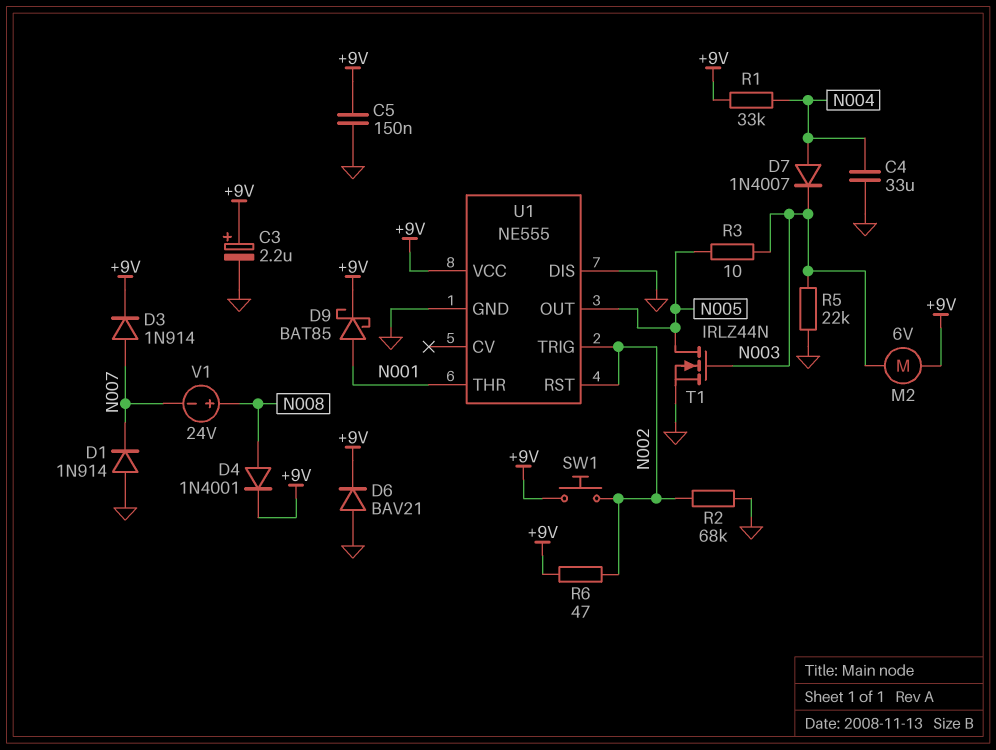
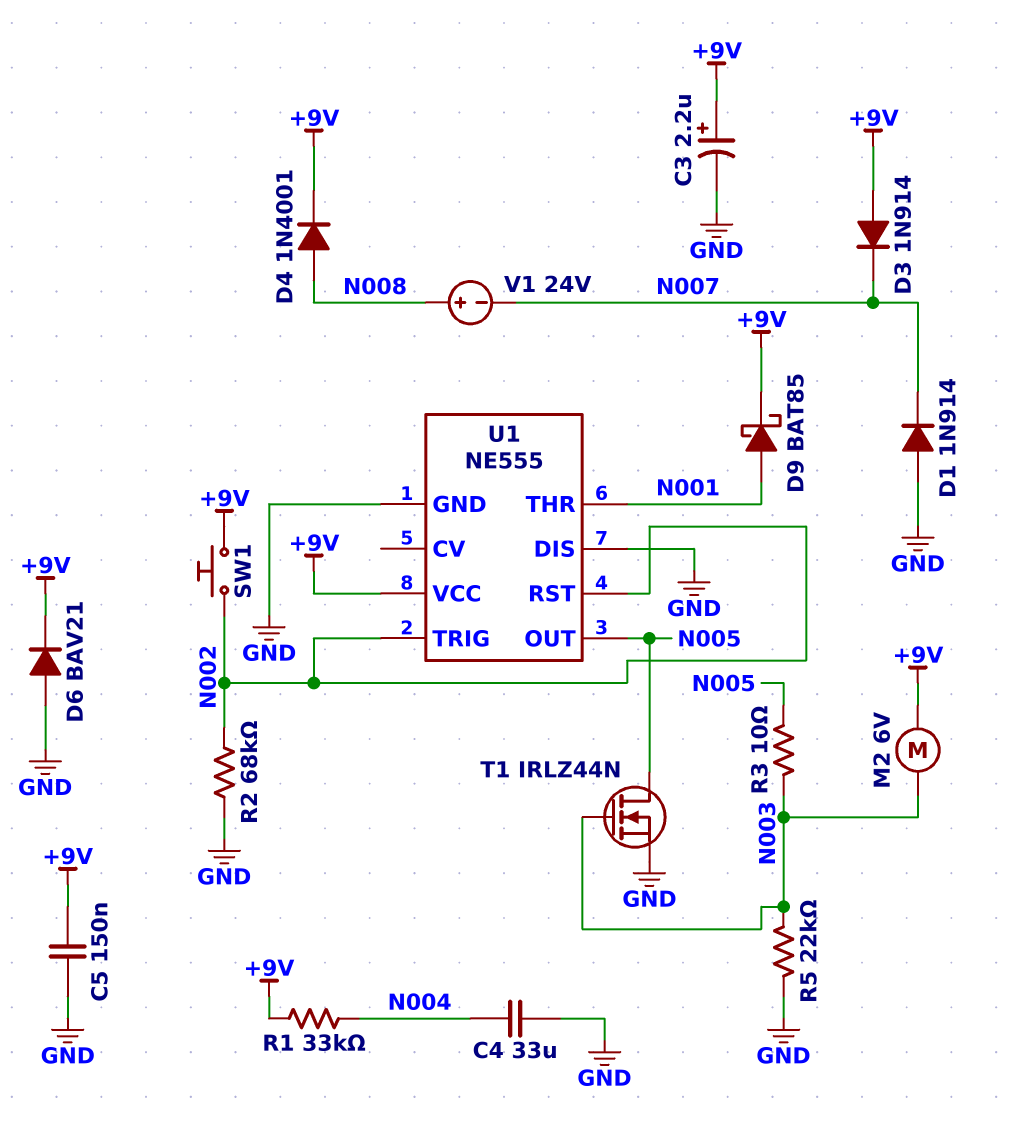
D3: diode 1N914 (A N007, K +9V) -> diode 1N914 (A +9V, K N007)
D7: diode 1N4007 (A N004, K N003) -> none
R6: 47 (+9V, N002) -> none

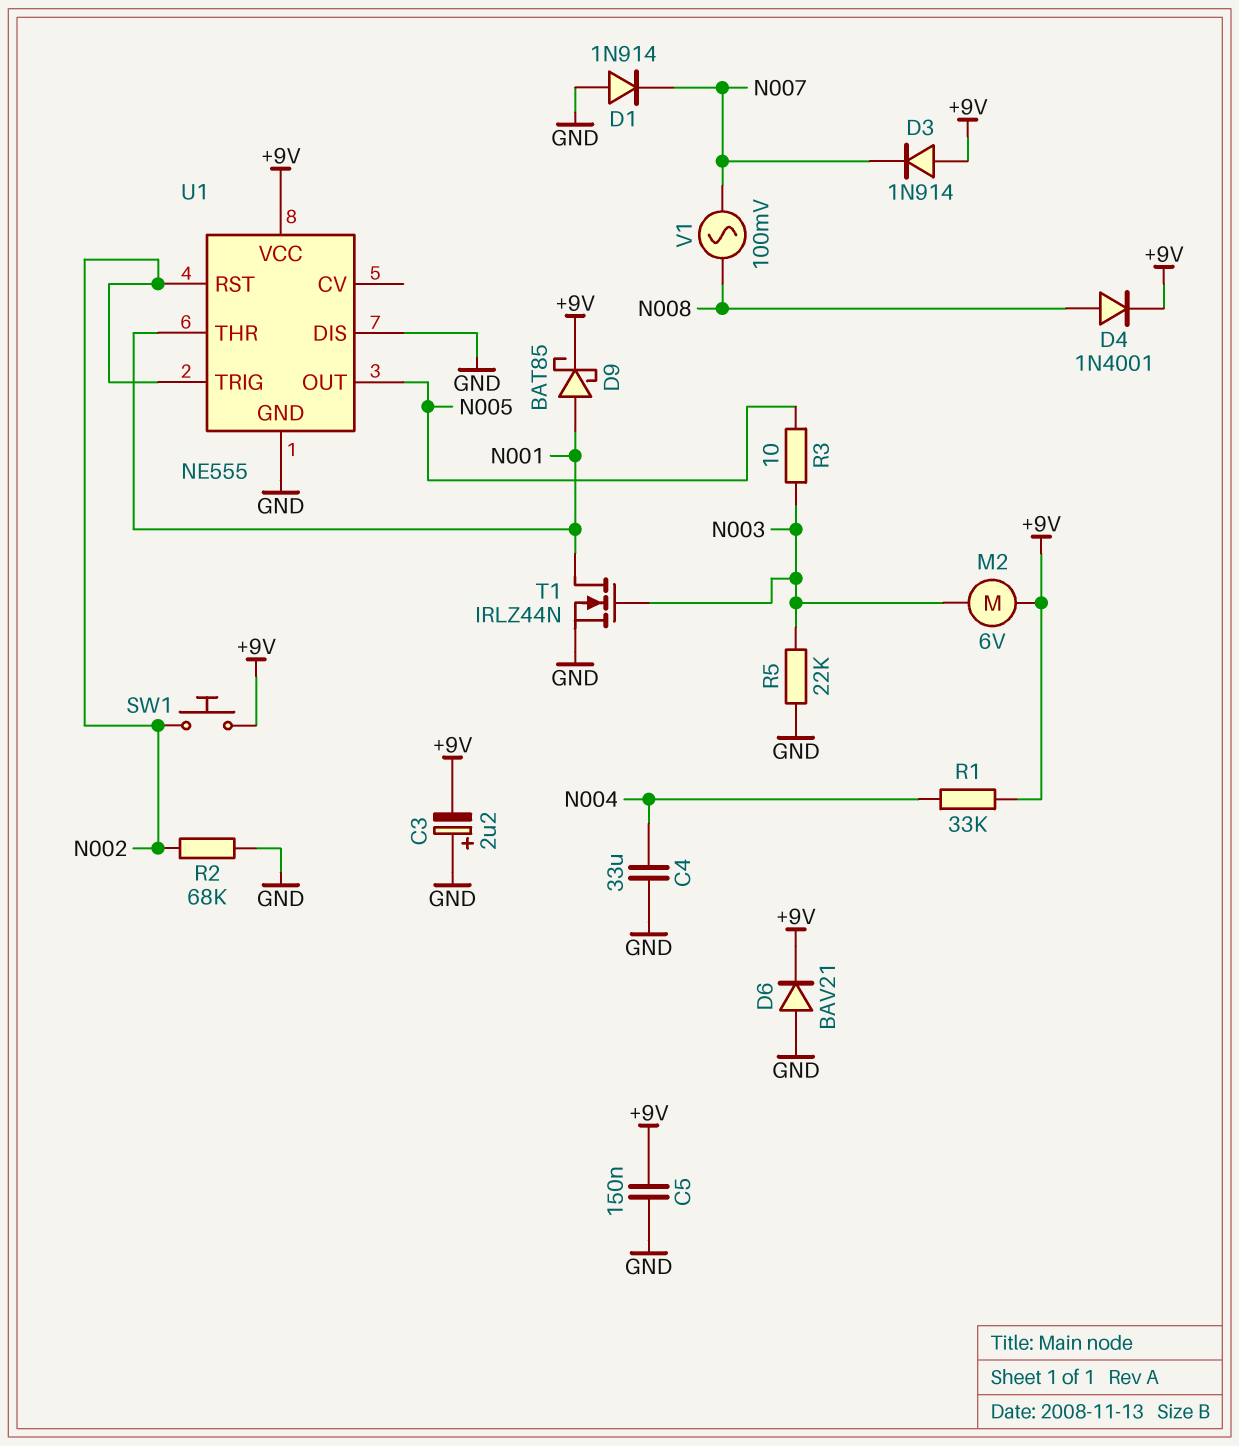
C3: 2.2uF (plus +9V, minus GND) -> 2.2uF (plus GND, minus +9V)
T1: NMOS IRLZ44N (G N003, D N005, S GND) -> NMOS IRLZ44N (G N003, D N001, S GND)
V1: 24V (plus N008, minus N007) -> AC 100mV (N007, N008)

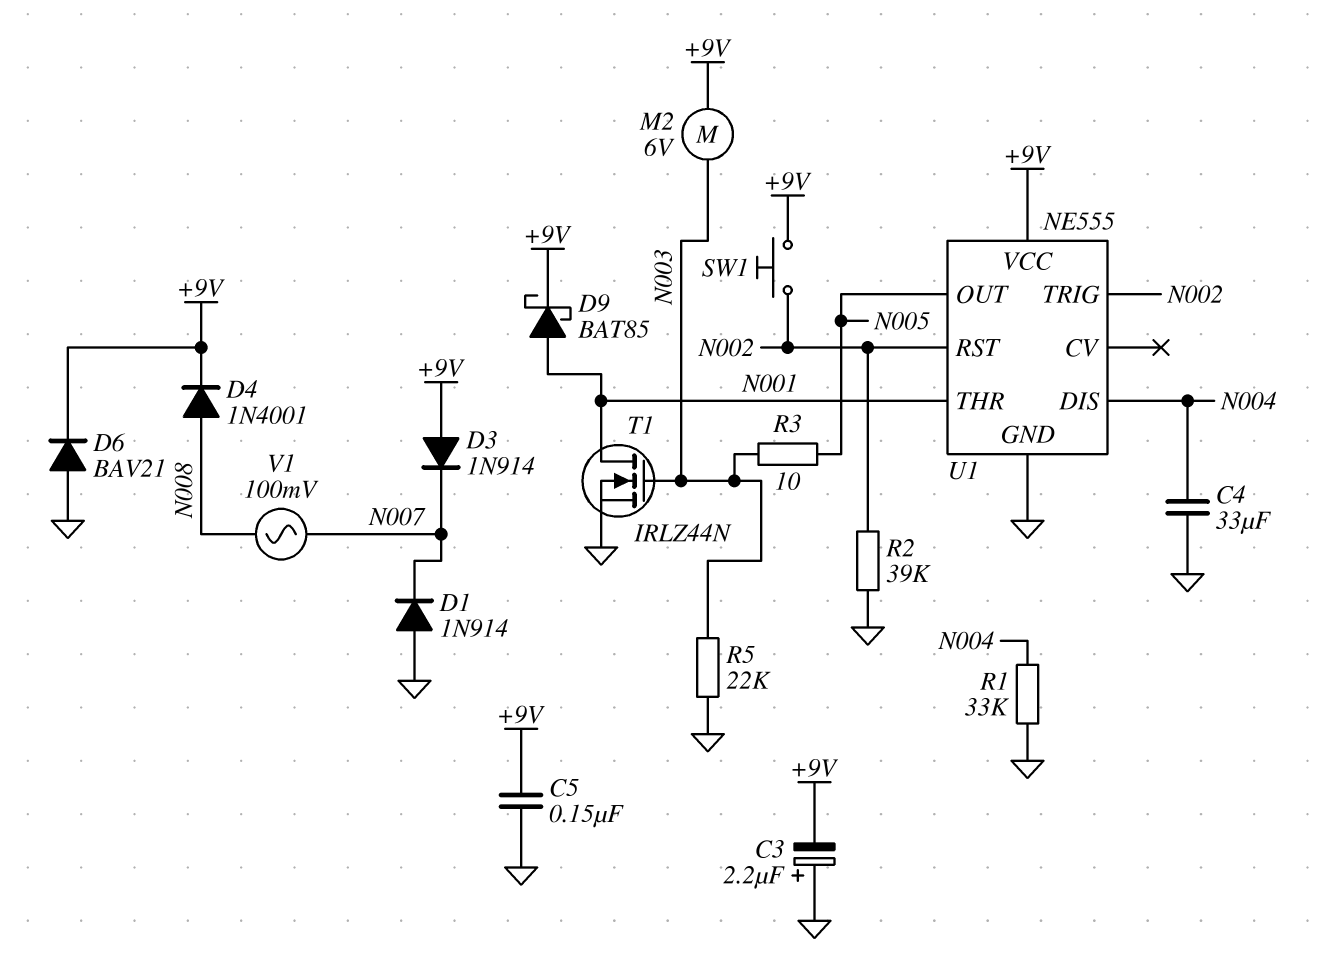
R1: 33k (+9V, N004) -> 33k (GND, N004)
R2: 68k (GND, N002) -> 39k (GND, N002)
U1 pin DIS: GND -> N004

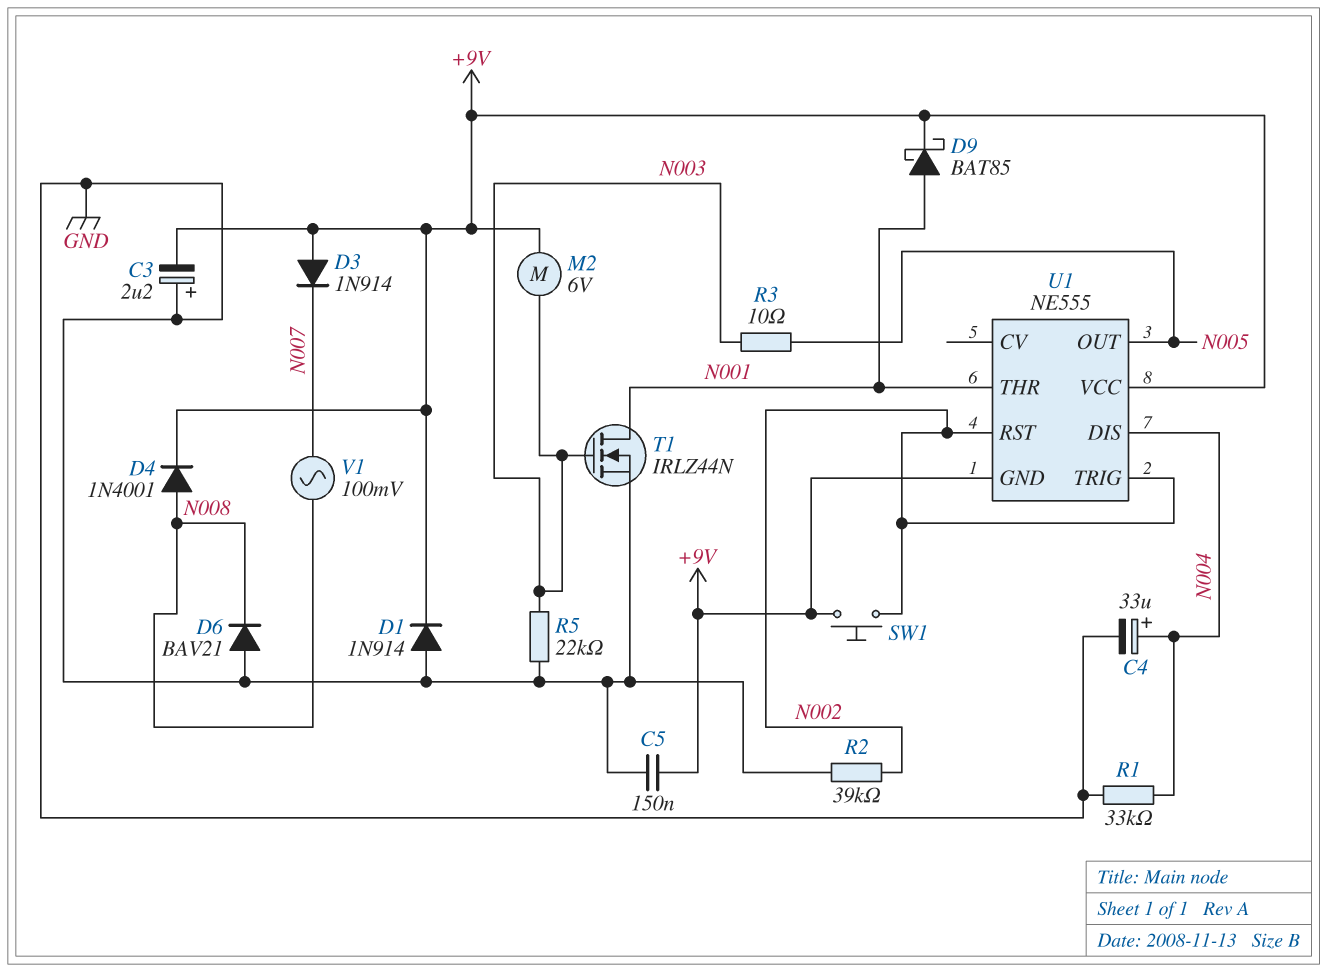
C4: 33uF (GND, N004) -> 33uF (plus N004, minus GND)
D1: diode 1N914 (A GND, K N007) -> diode 1N914 (A GND, K +9V)
D6: diode BAV21 (A GND, K +9V) -> diode BAV21 (A GND, K N008)
U1 pin GND: GND -> +9V

